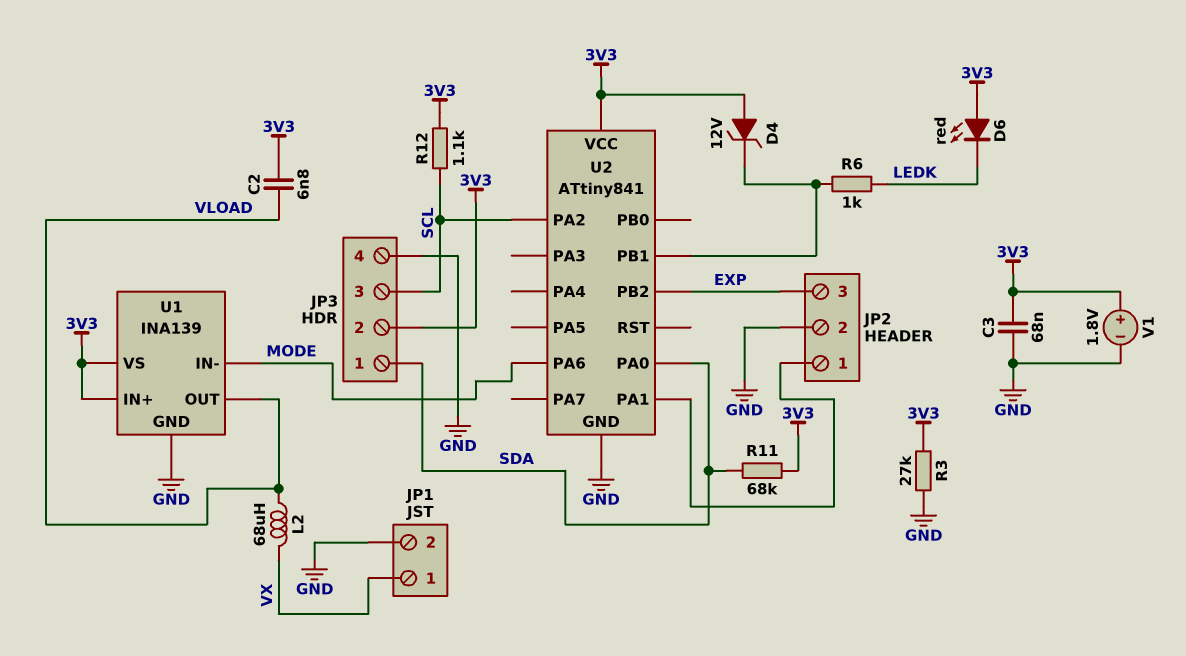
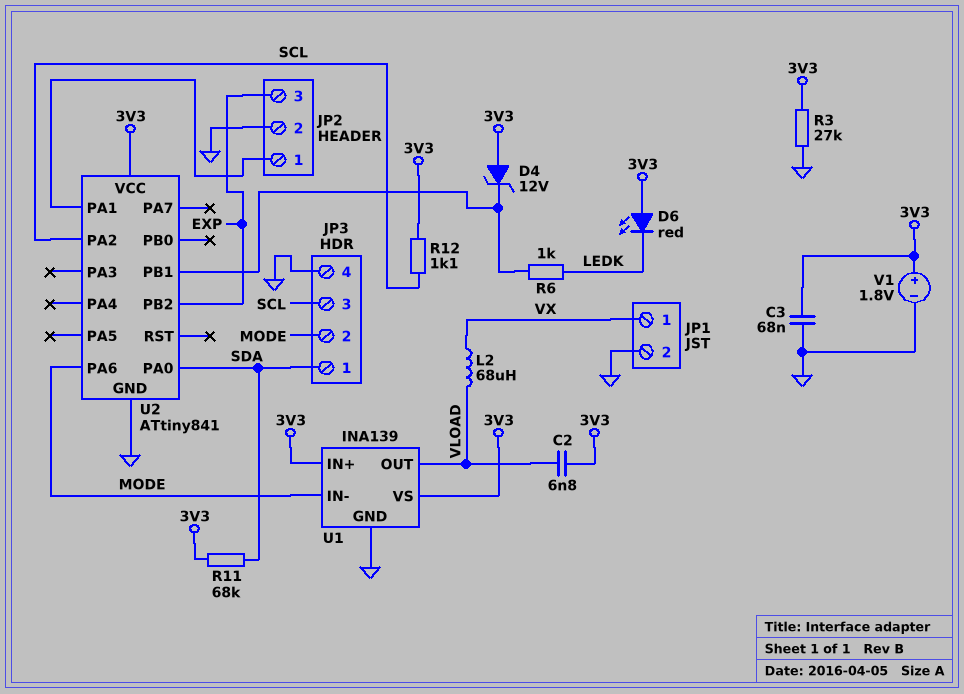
JP3 pin 2: 3V3 -> MODE

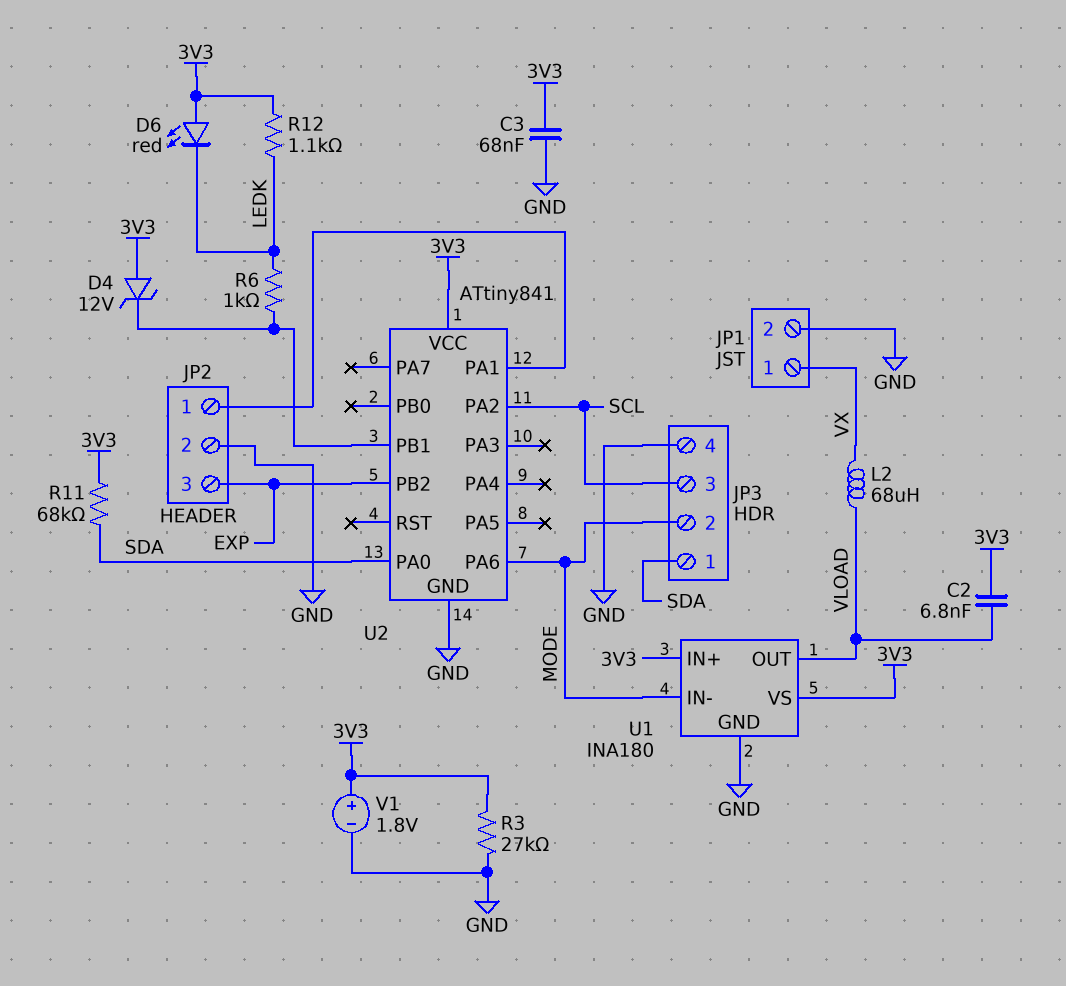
R12: 1.1k (3V3, SCL) -> 1.1k (3V3, LEDK)
U1: INA139 -> INA180

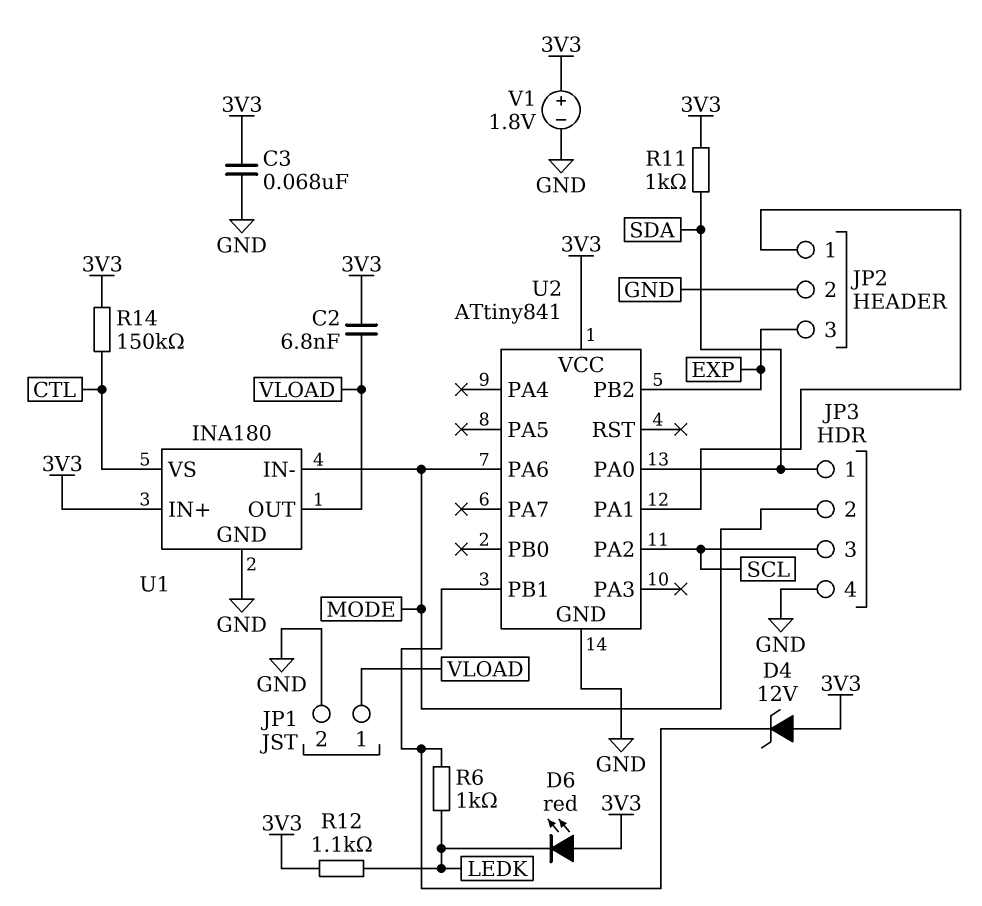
JP1 pin 1: VX -> VLOAD
L2: 68uH (VLOAD, VX) -> none
R3: 27k (3V3, GND) -> none
R11: 68k (3V3, SDA) -> 1k (3V3, SDA)
R14: none -> 150k (3V3, CTL)
U1 pin VS: 3V3 -> CTL

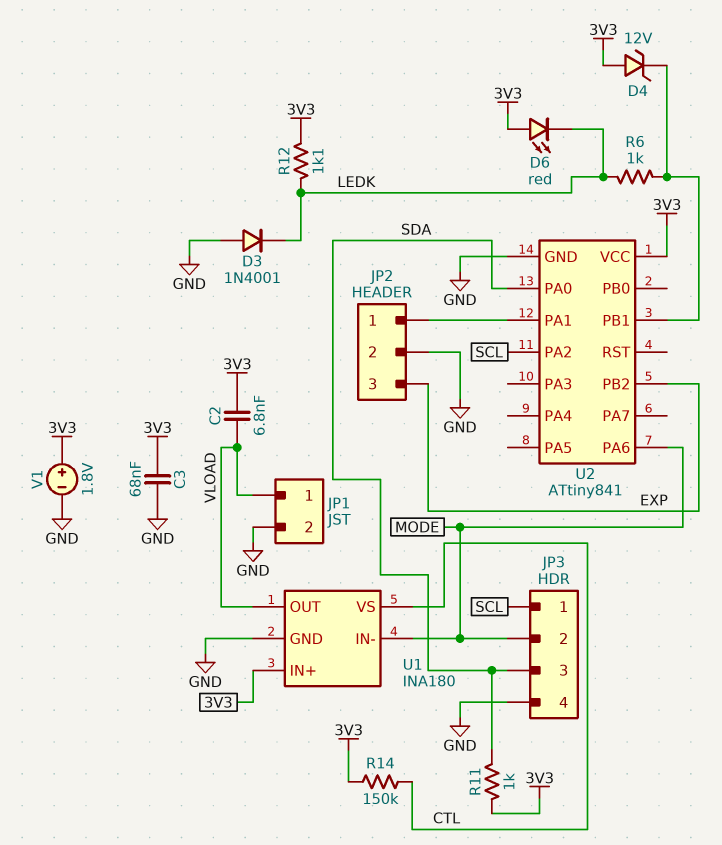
D3: none -> diode 1N4001 (A GND, K LEDK)
JP3 pin 1: SDA -> SCL
JP3 pin 3: SCL -> SDA

